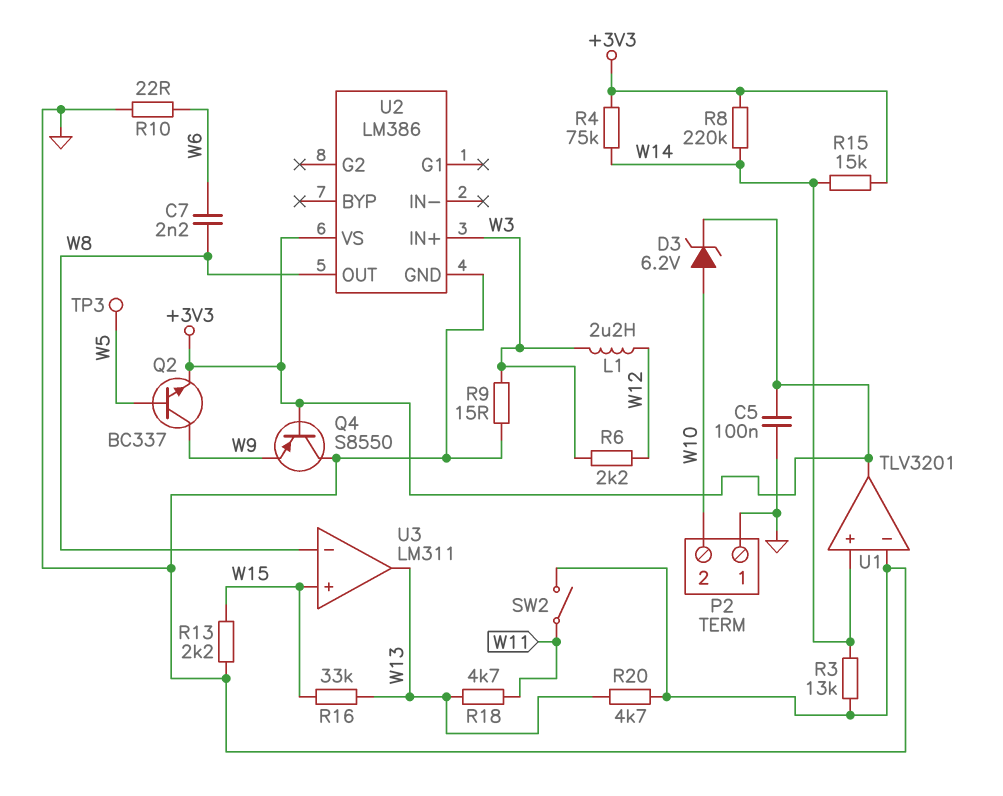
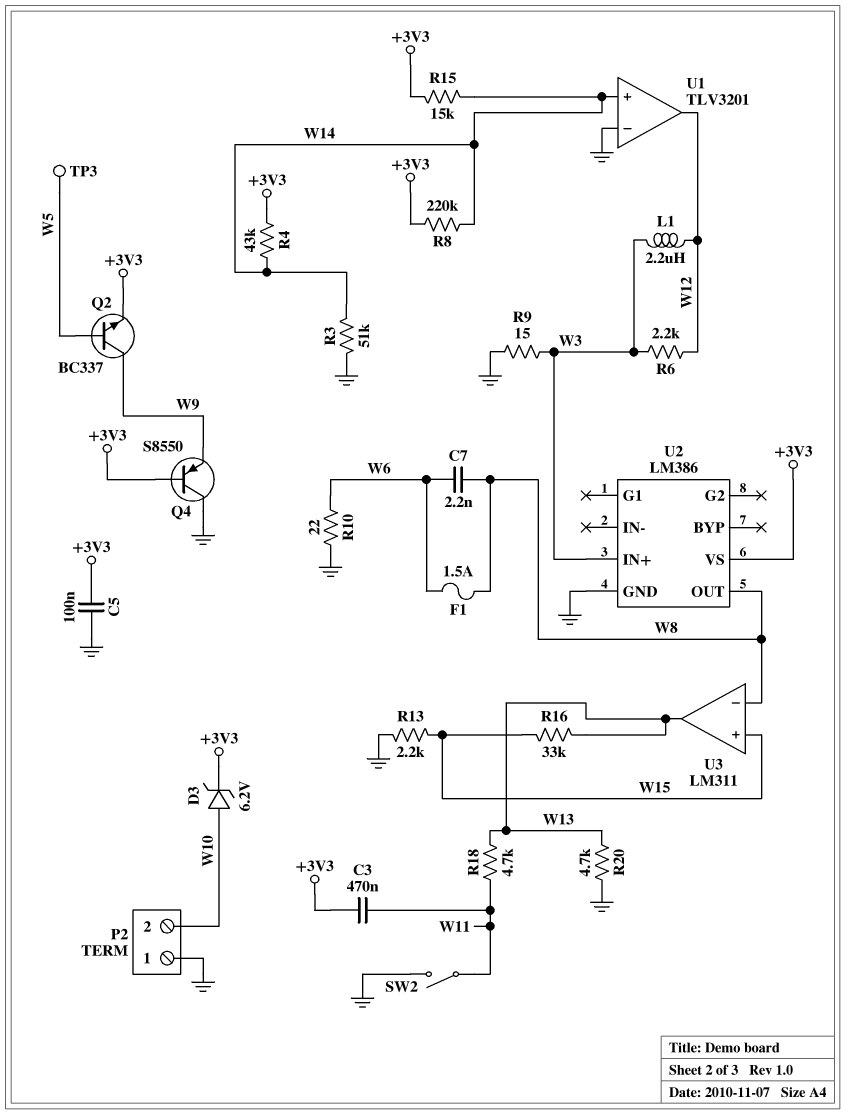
C3: none -> 470nF (+3V3, W11)
F1: none -> 1.5A (W6, W8)
R3: 13k (GND, W14) -> 51k (GND, W14)
R4: 75k (+3V3, W14) -> 43k (+3V3, W14)
U1 pin out: +3V3 -> W12

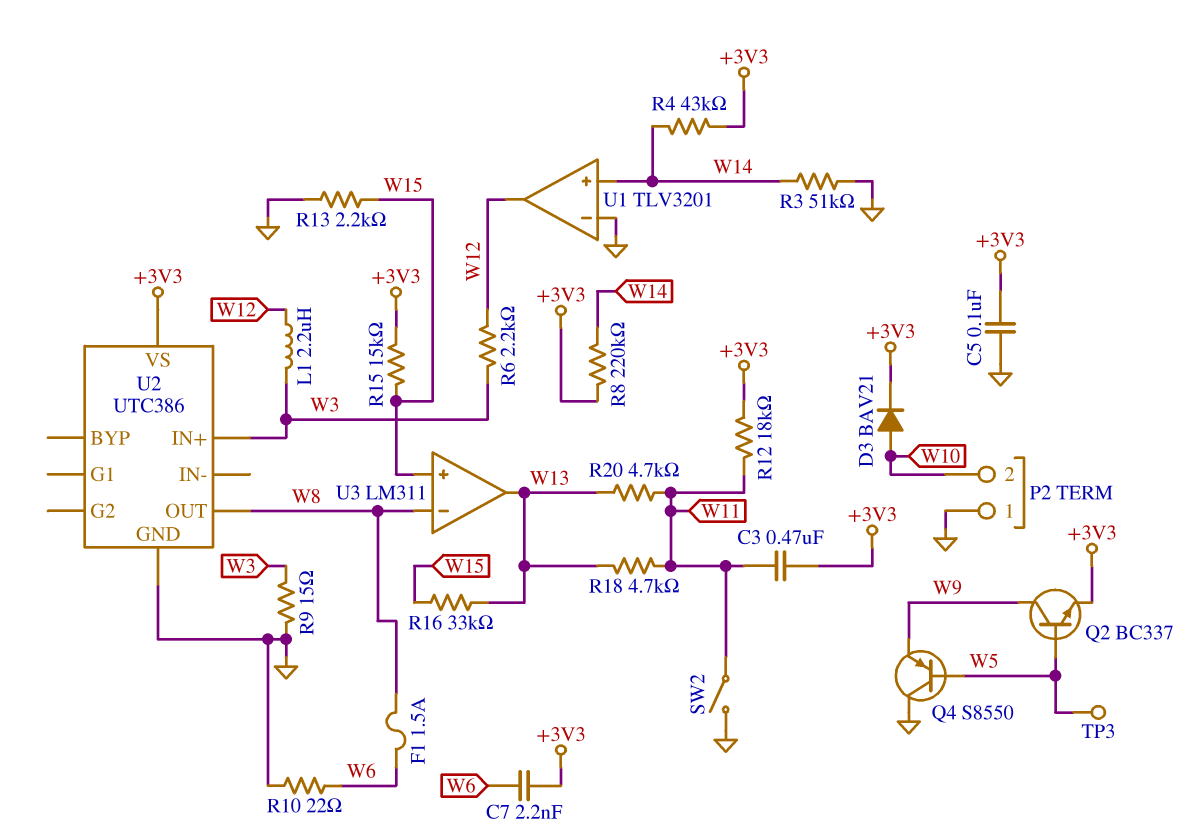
C7: 2.2nF (W6, W8) -> 2.2nF (+3V3, W6)
D3: zener 6.2V (A W10, K +3V3) -> diode BAV21 (A W10, K +3V3)
Q4: PNP S8550 (B +3V3, C GND, E W9) -> PNP S8550 (B W5, C GND, E W9)
R12: none -> 18k (+3V3, W11)
R15: 15k (+3V3, W14) -> 15k (+3V3, W15)
R20: 4.7k (GND, W13) -> 4.7k (W11, W13)
U2: LM386 -> UTC386

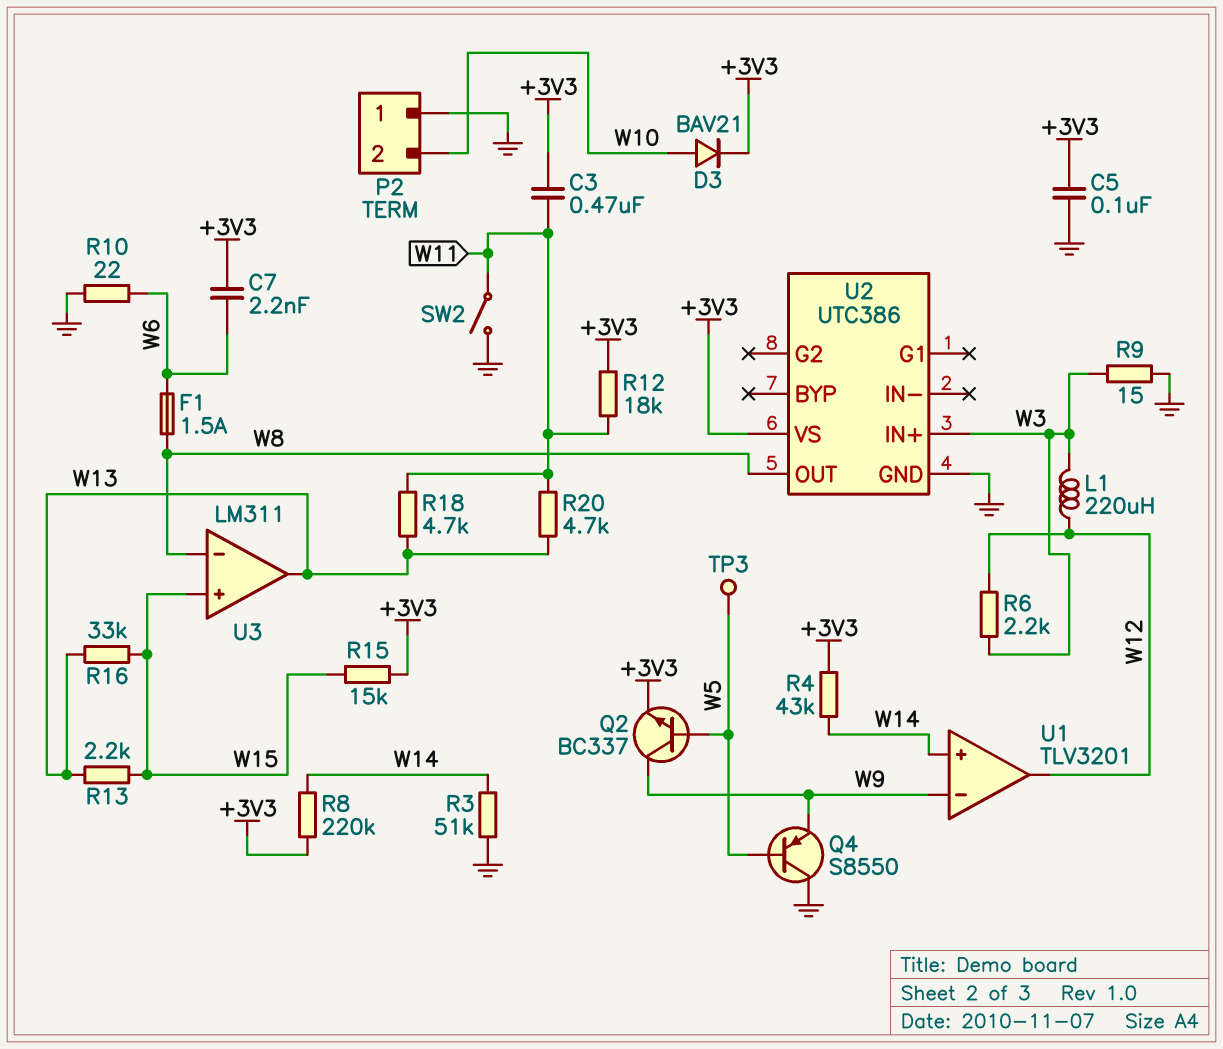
L1: 2.2uH (W3, W12) -> 220uH (W3, W12)
R13: 2.2k (GND, W15) -> 2.2k (W13, W15)
U1 pin in-: GND -> W9

